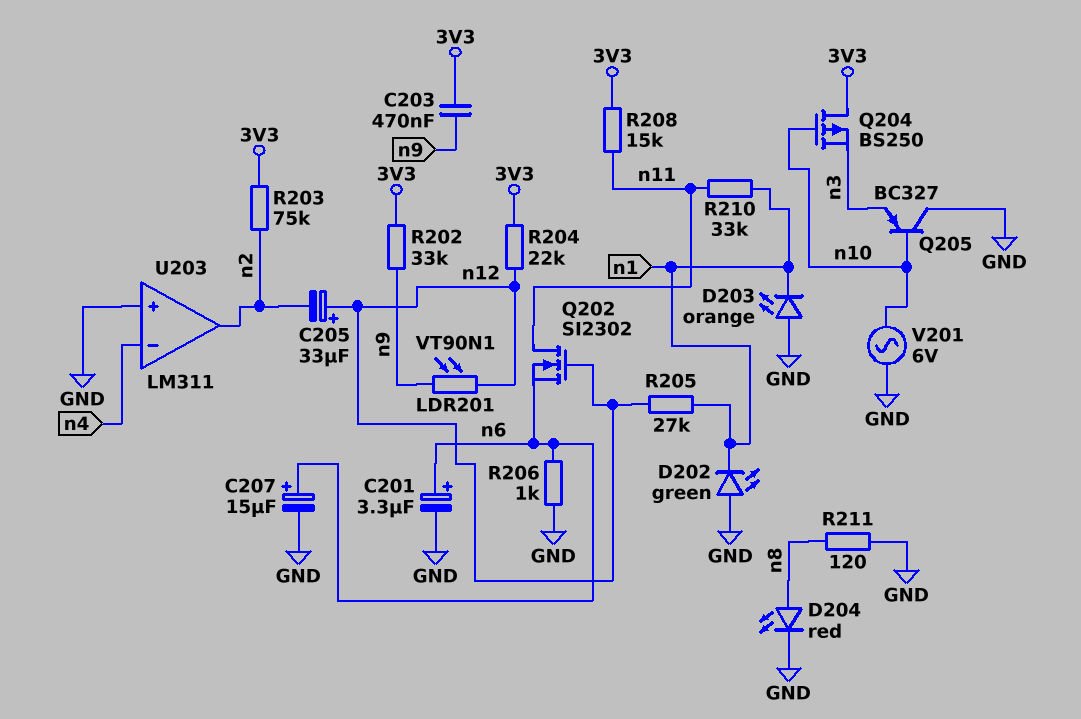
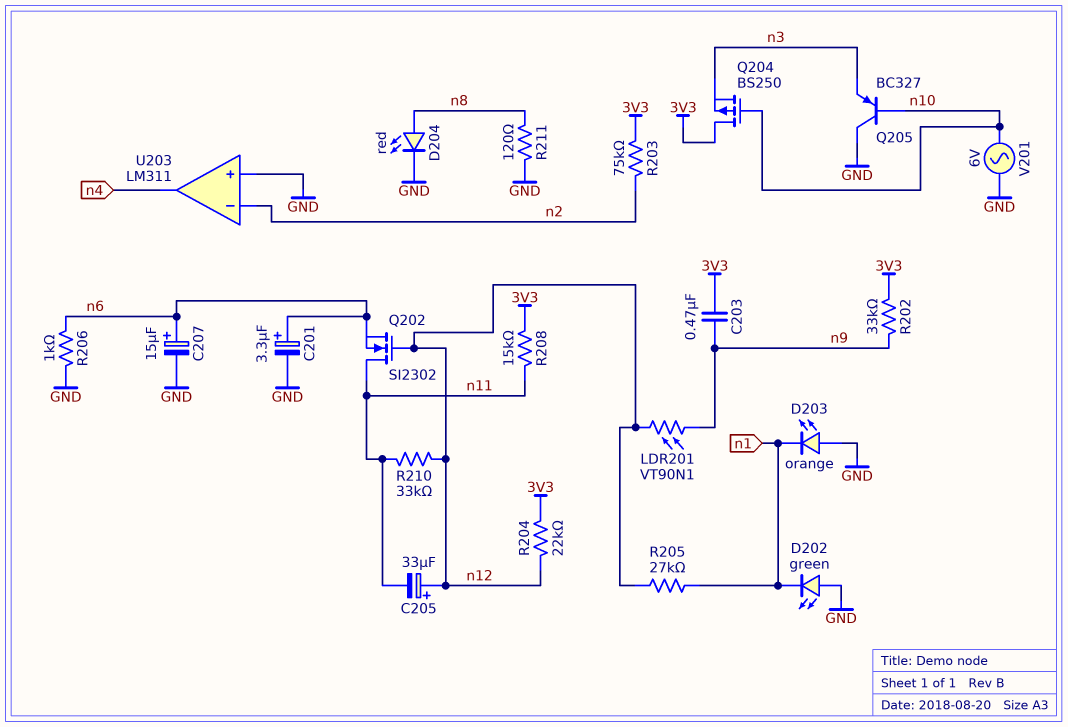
C205: 33uF (plus n12, minus n2) -> 33uF (plus n12, minus n11)
R210: 33k (n1, n11) -> 33k (n11, n12)
U203 pin in-: n4 -> n2
U203 pin out: n2 -> n4

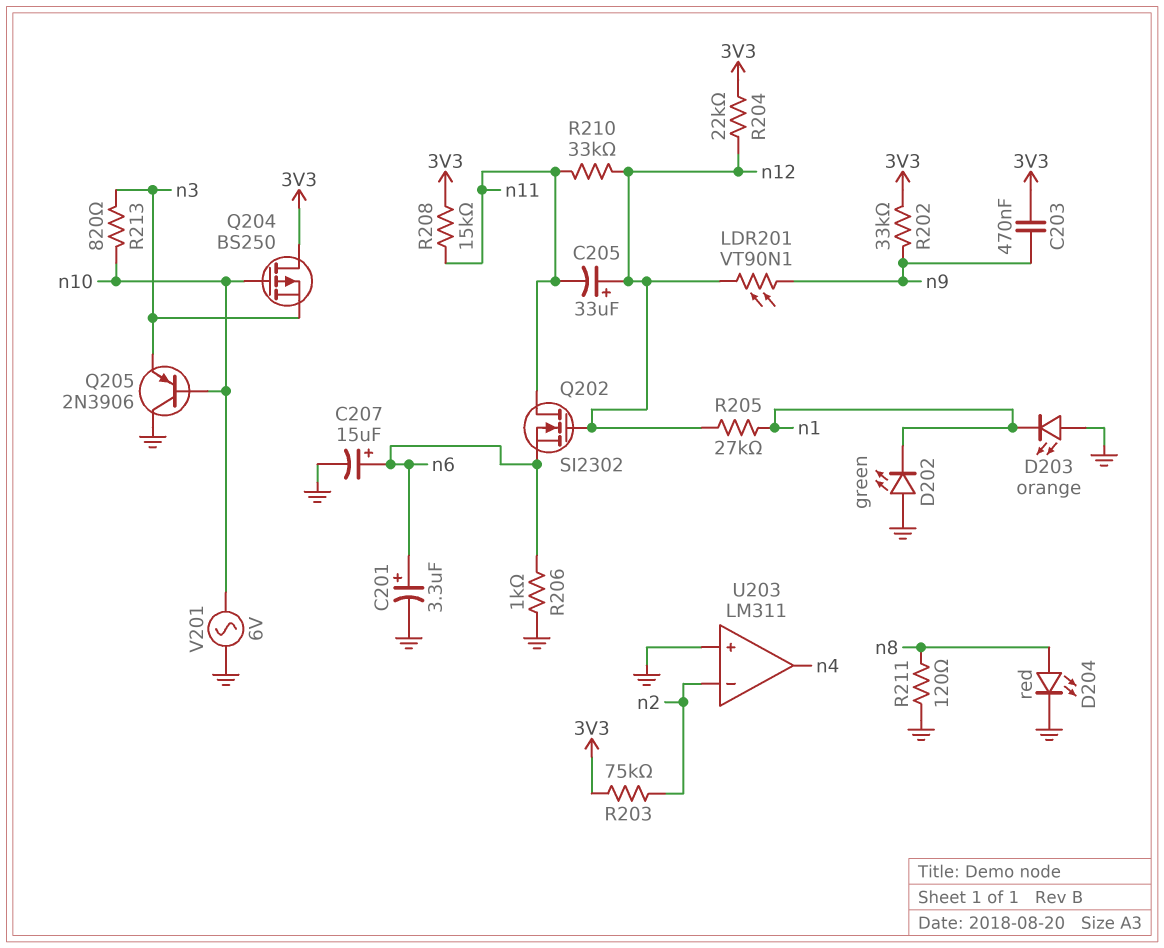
Q205: PNP BC327 (B n10, C GND, E n3) -> PNP 2N3906 (B n10, C GND, E n3)
R213: none -> 820 (n3, n10)

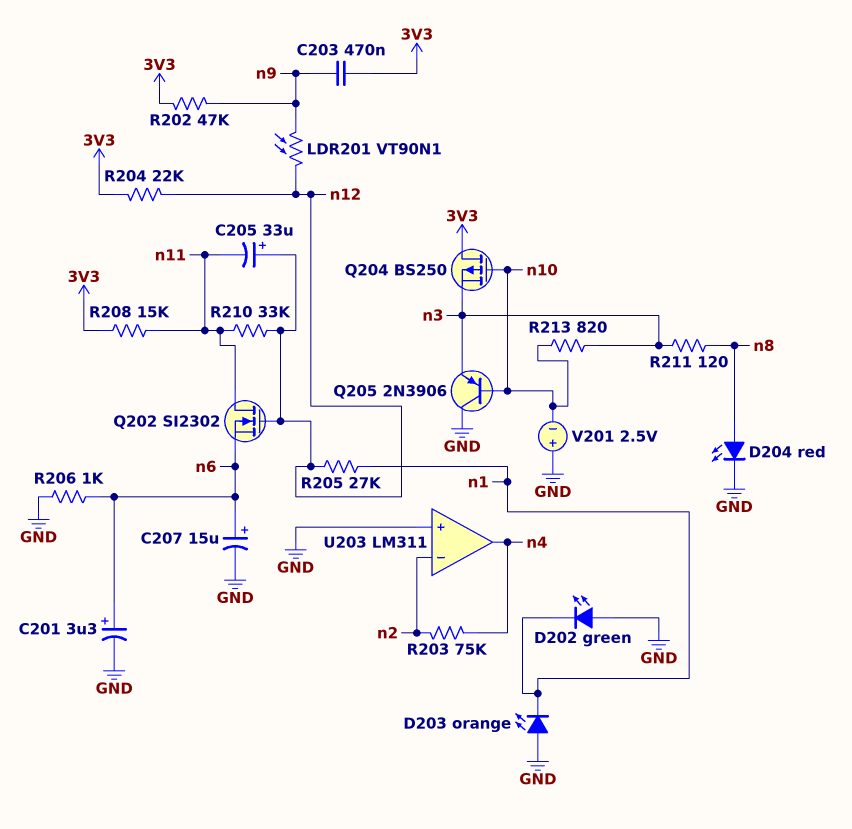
R202: 33k (3V3, n9) -> 47k (3V3, n9)
R203: 75k (3V3, n2) -> 75k (n2, n4)
R211: 120 (GND, n8) -> 120 (n3, n8)
V201: AC 6V (GND, n10) -> 2.5V (plus GND, minus n10)

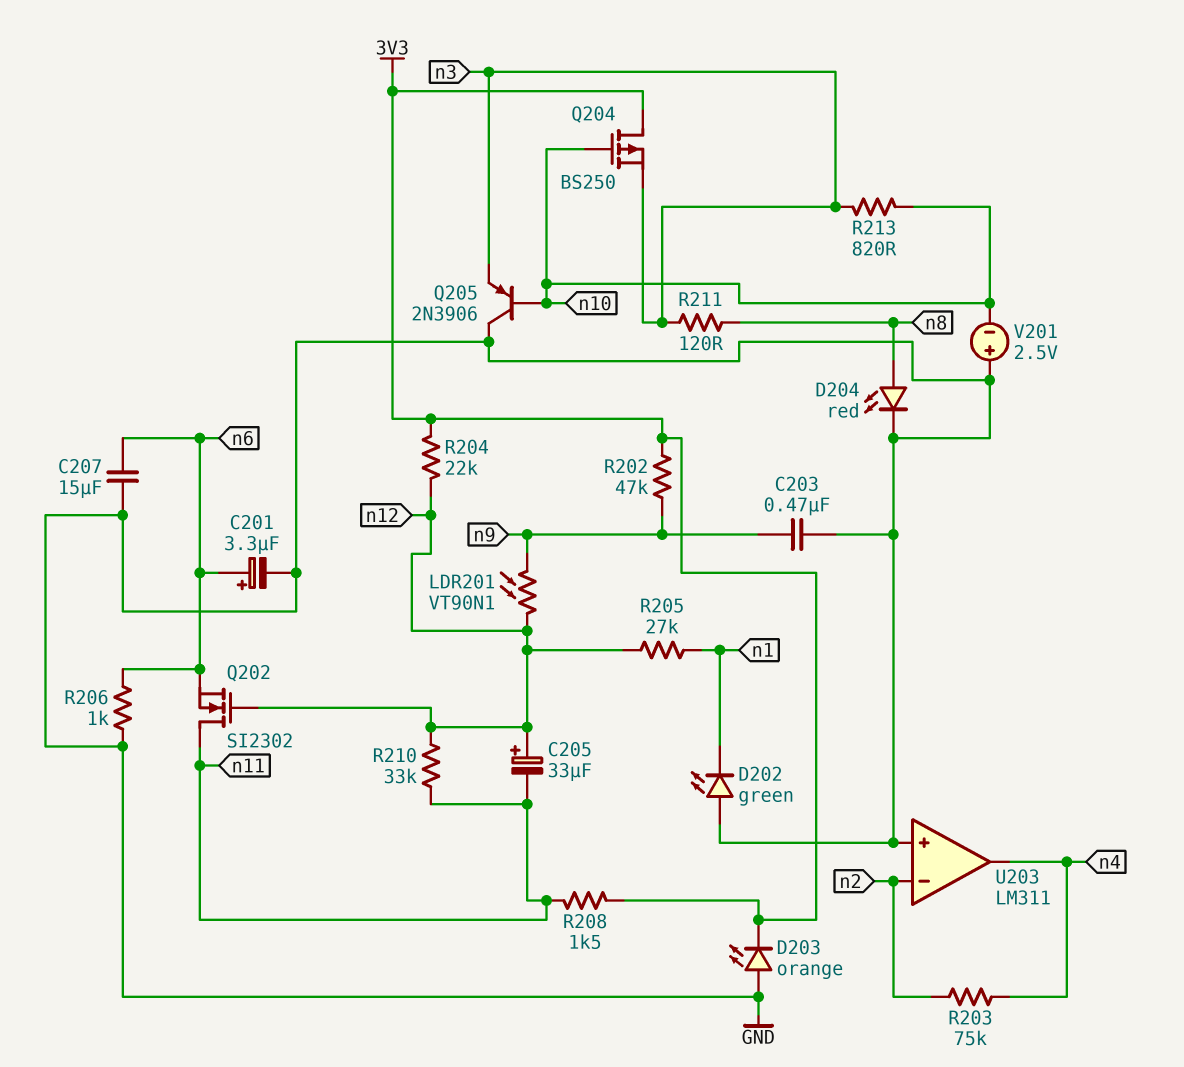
C203: 470nF (3V3, n9) -> 470nF (GND, n9)
C207: 15uF (plus n6, minus GND) -> 15uF (GND, n6)
D203: LED orange (A GND, K n1) -> LED orange (A GND, K 3V3)
R208: 15k (3V3, n11) -> 1.5k (3V3, n11)

